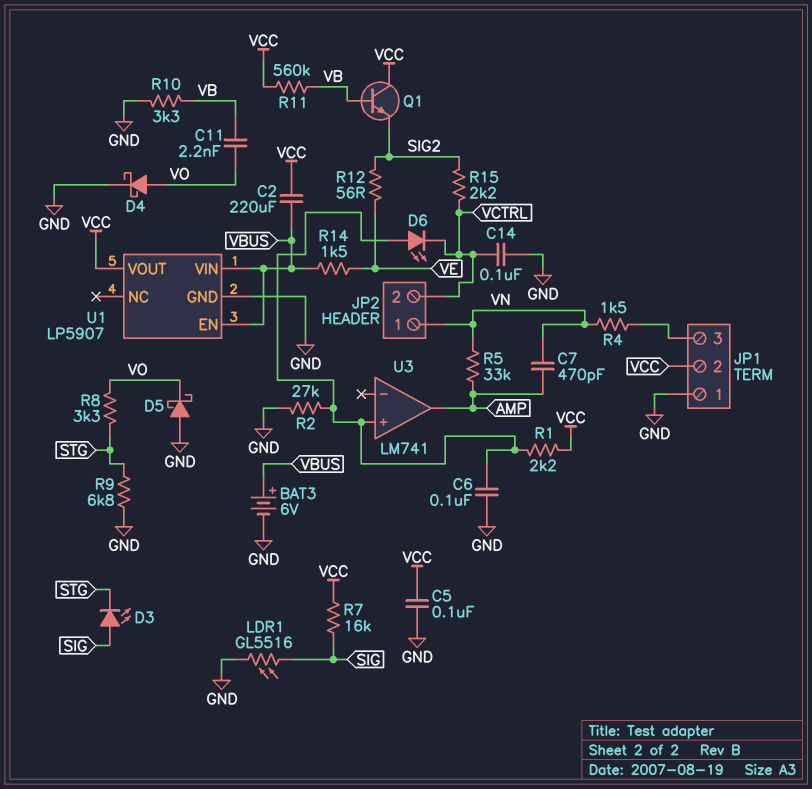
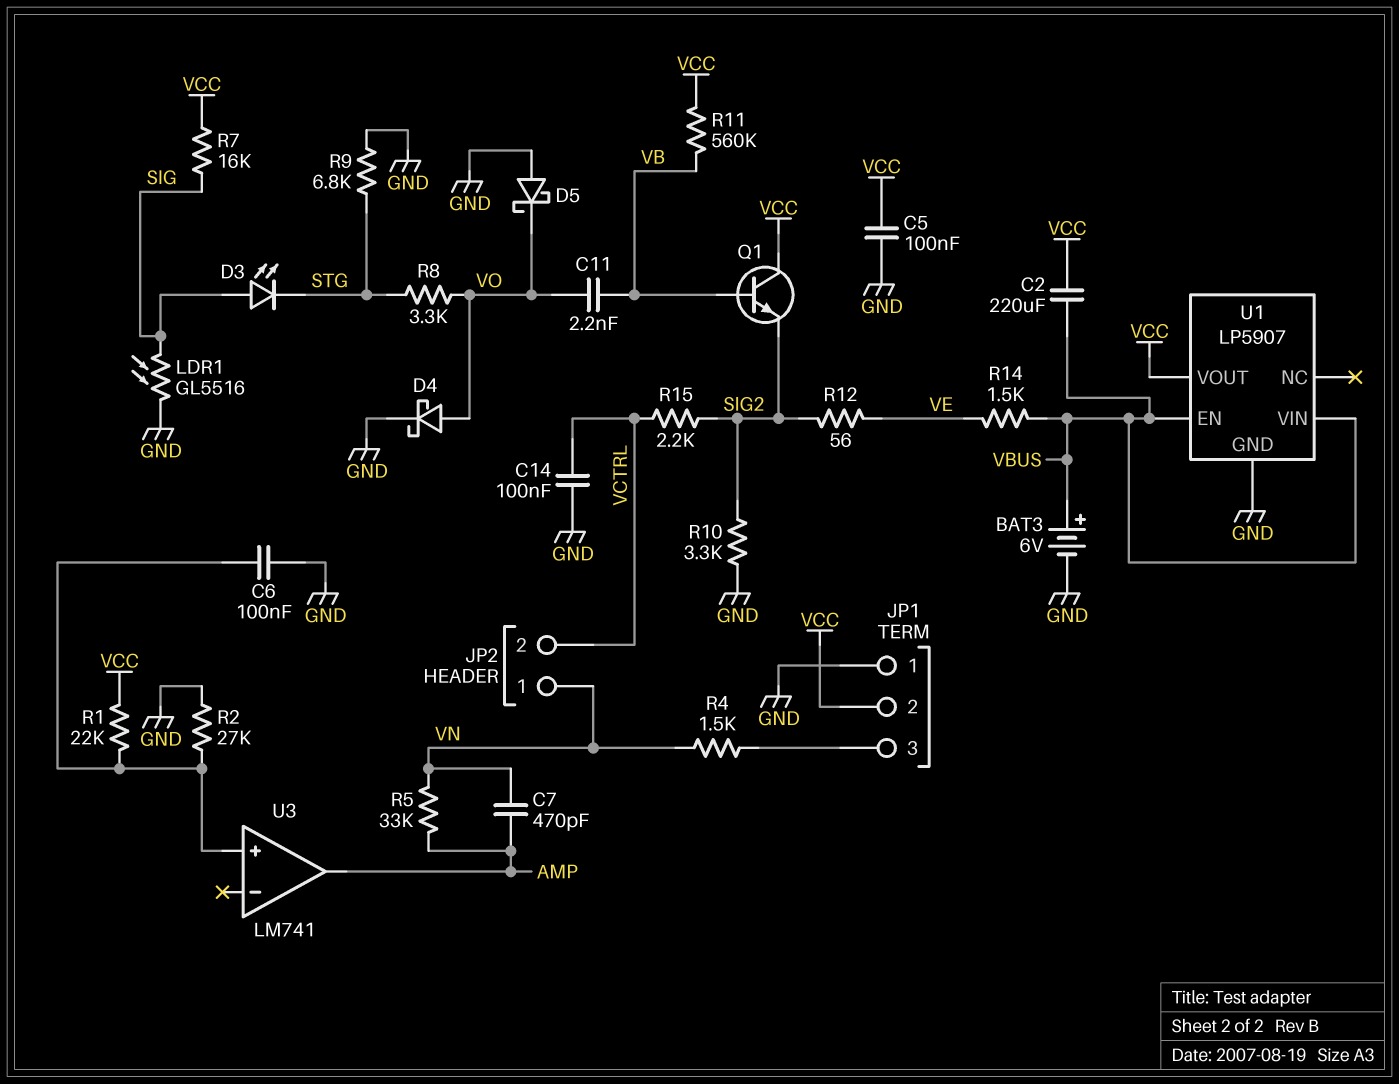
D6: LED (A U3/in+, K VCTRL) -> none
R1: 2.2k (U3/in+, VCC) -> 22k (U3/in+, VCC)
R10: 3.3k (GND, VB) -> 3.3k (GND, SIG2)

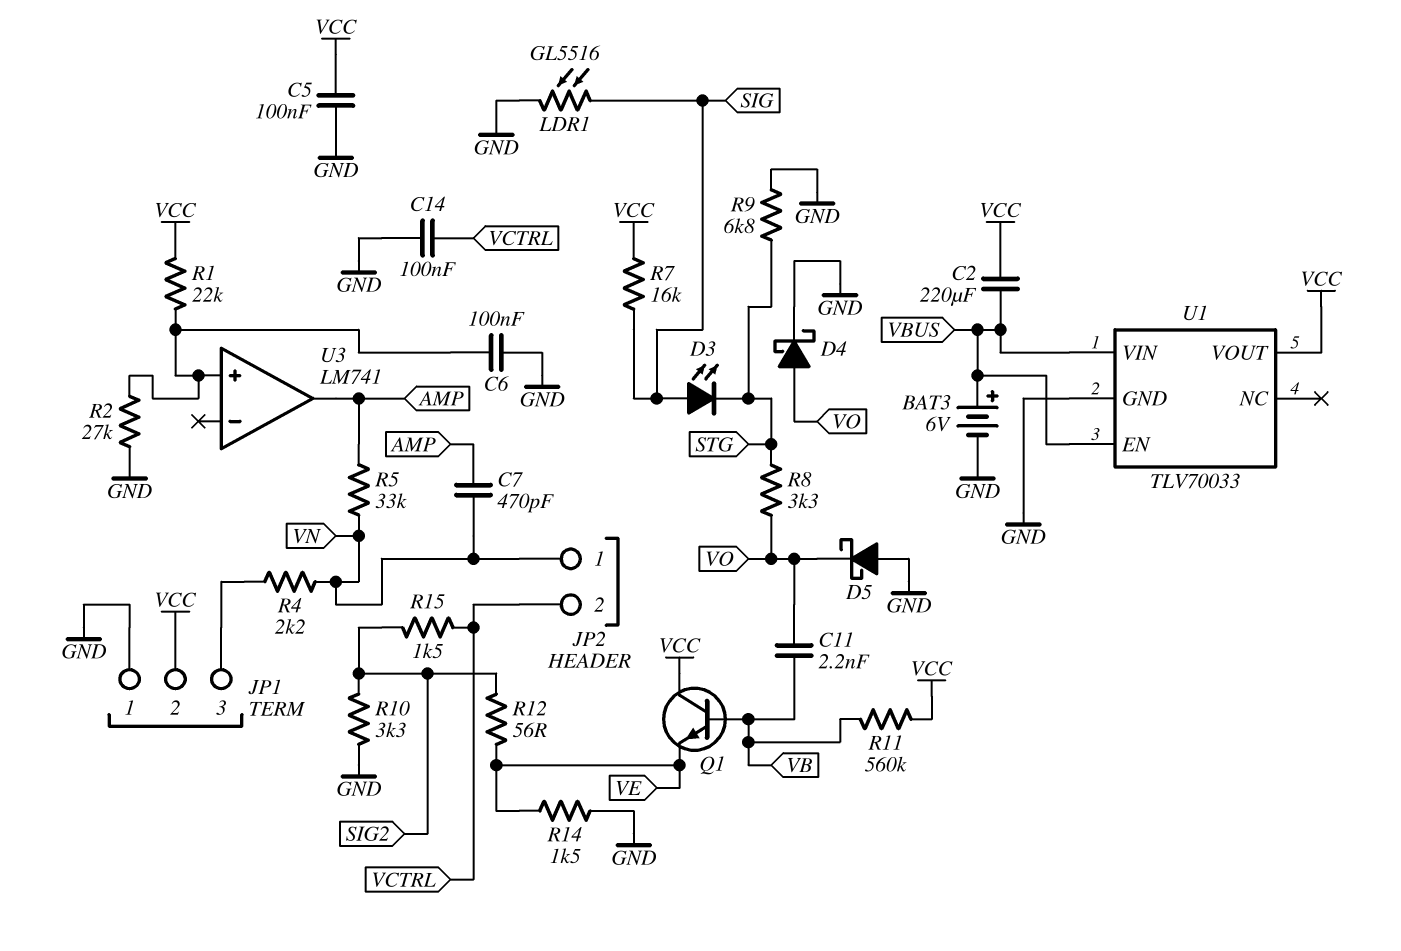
Q1: NPN (B VB, C VCC, E SIG2) -> NPN (B VB, C VCC, E VE)
R4: 1.5k (JP1/3, VN) -> 2.2k (JP1/3, VN)
R14: 1.5k (VBUS, VE) -> 1.5k (GND, VE)
R15: 2.2k (SIG2, VCTRL) -> 1.5k (SIG2, VCTRL)
U1: LP5907 -> TLV70033

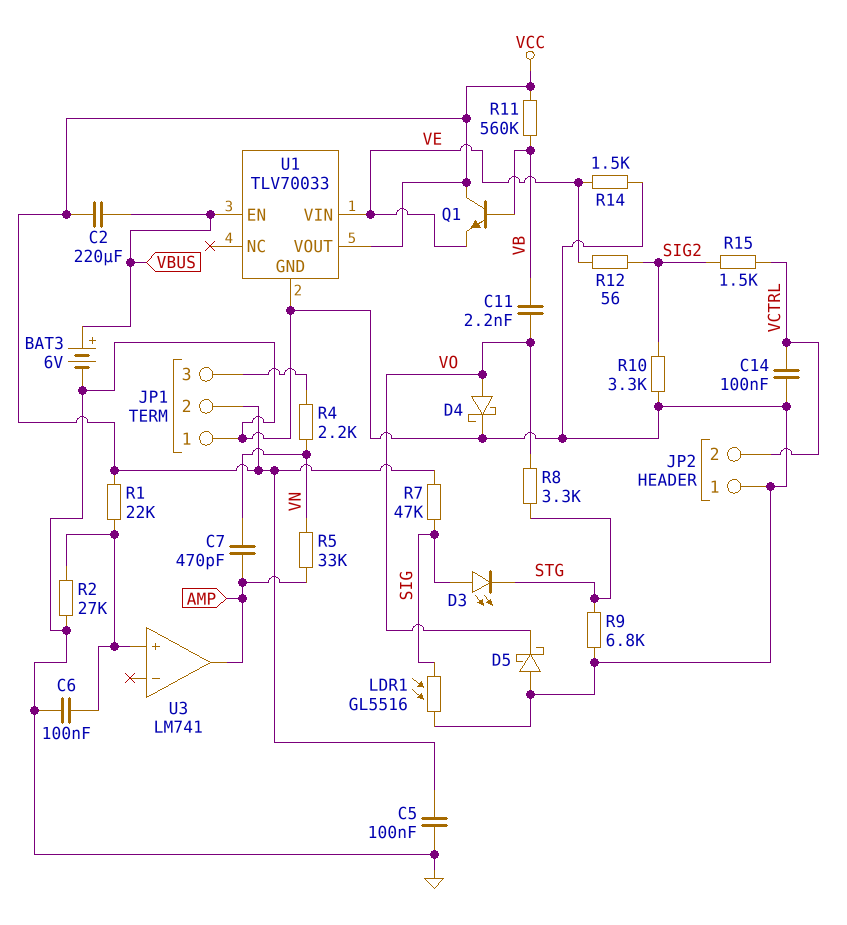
JP2 pin 1: VN -> GND
R7: 16k (SIG, VCC) -> 47k (SIG, VCC)
U1 pin VIN: VBUS -> VE

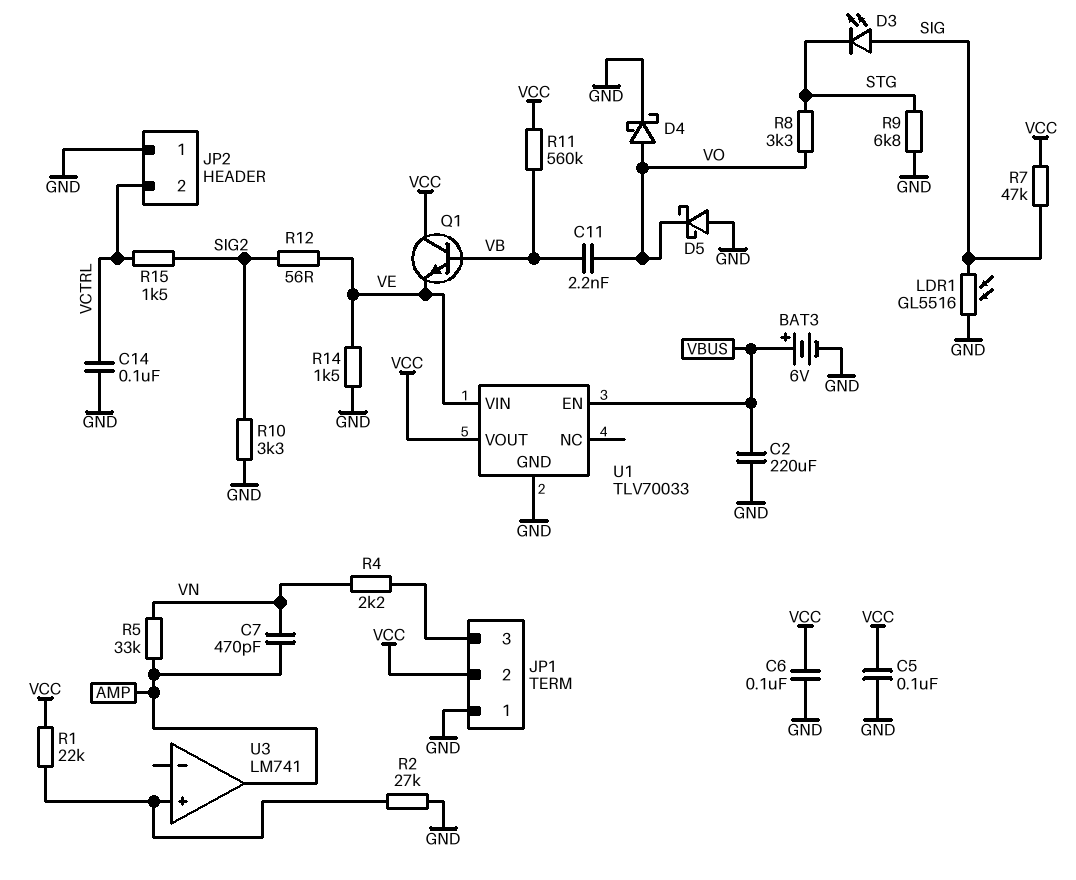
C2: 220uF (VBUS, VCC) -> 220uF (GND, VBUS)
C6: 100nF (GND, U3/in+) -> 100nF (GND, VCC)

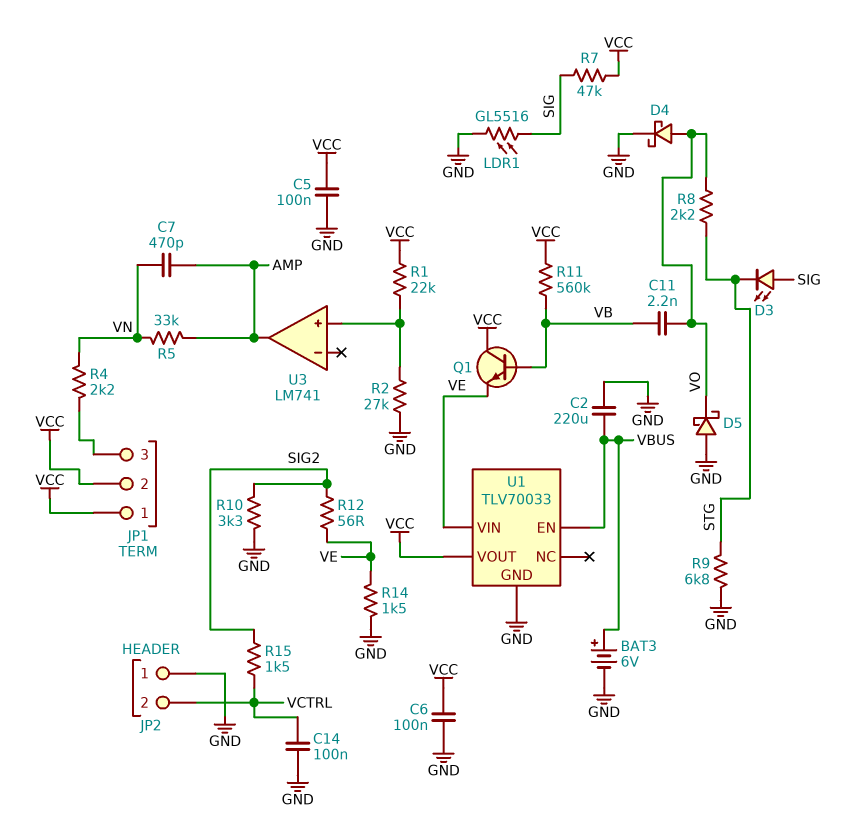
JP1 pin 1: GND -> VCC
R8: 3.3k (STG, VO) -> 2.2k (STG, VO)

